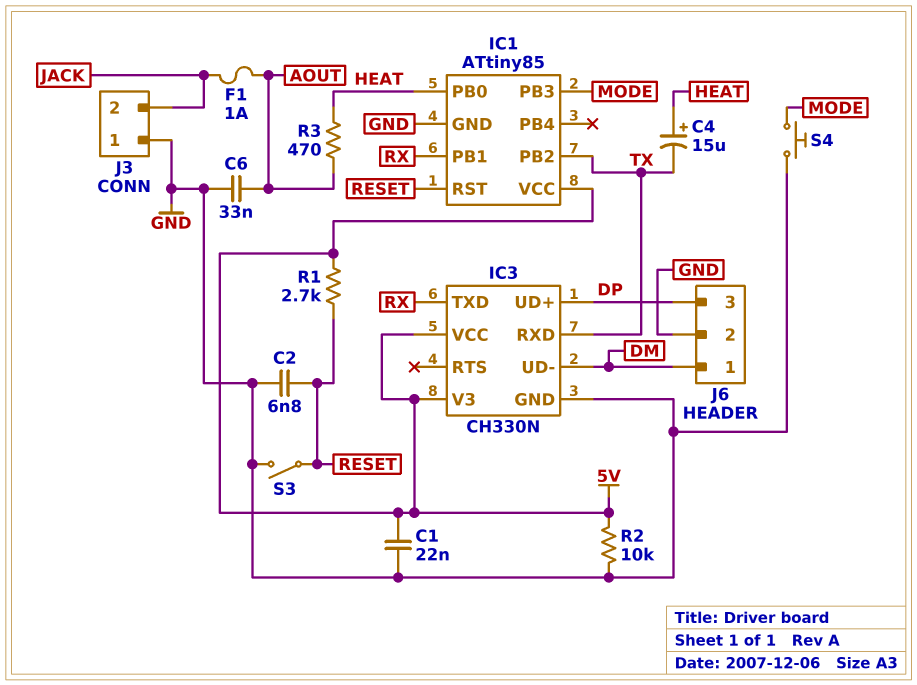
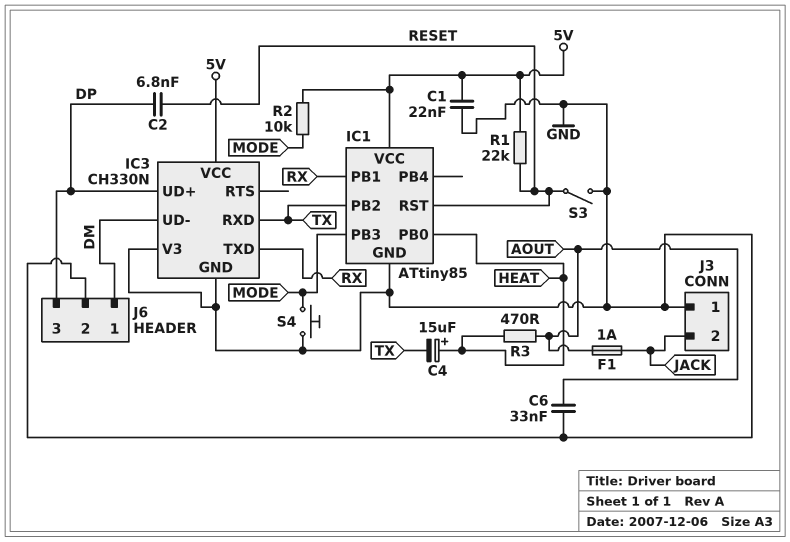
C2: 6.8nF (GND, RESET) -> 6.8nF (DP, RESET)
IC3 pin V3: 5V -> GND
R1: 2.7k (5V, RESET) -> 22k (5V, RESET)
R2: 10k (5V, GND) -> 10k (5V, MODE)

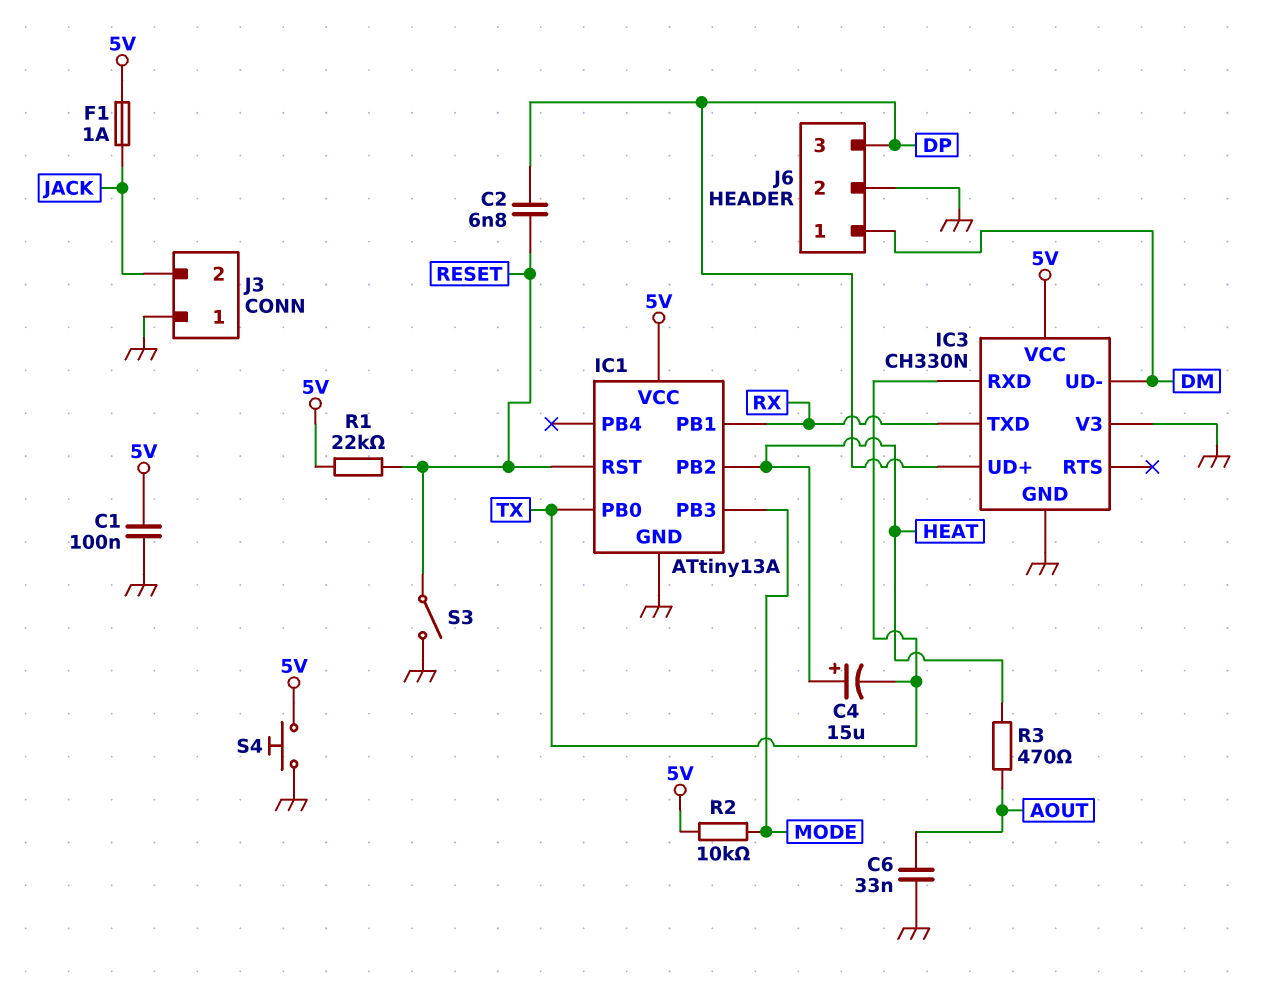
C1: 22nF (5V, GND) -> 100nF (5V, GND)
F1: 1A (AOUT, JACK) -> 1A (5V, JACK)
IC1: ATtiny85 -> ATtiny13A
IC1 pin PB0: HEAT -> TX
IC1 pin PB2: TX -> HEAT
S4: button (GND, MODE) -> button (5V, GND)

